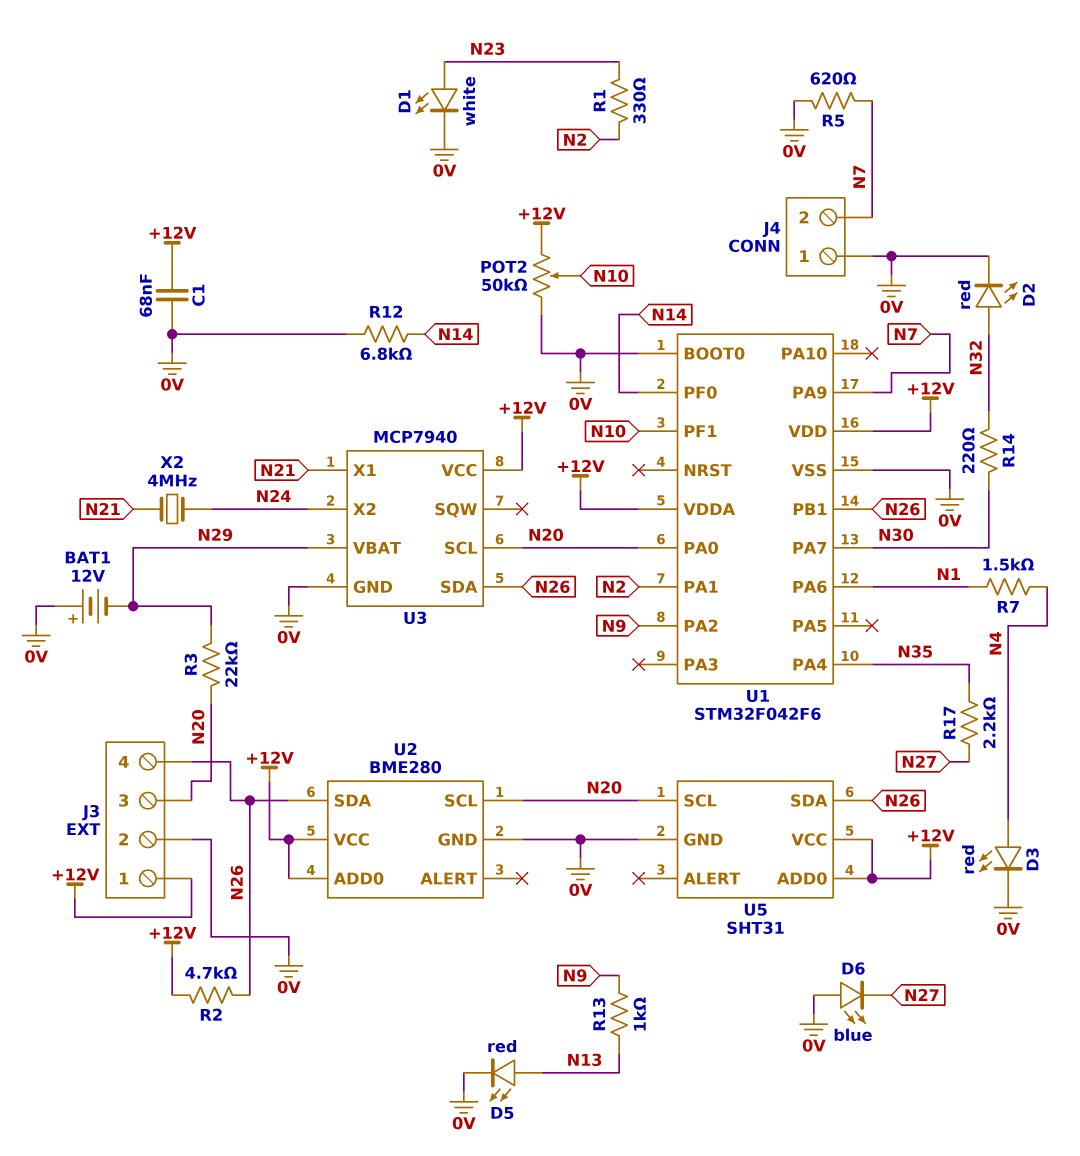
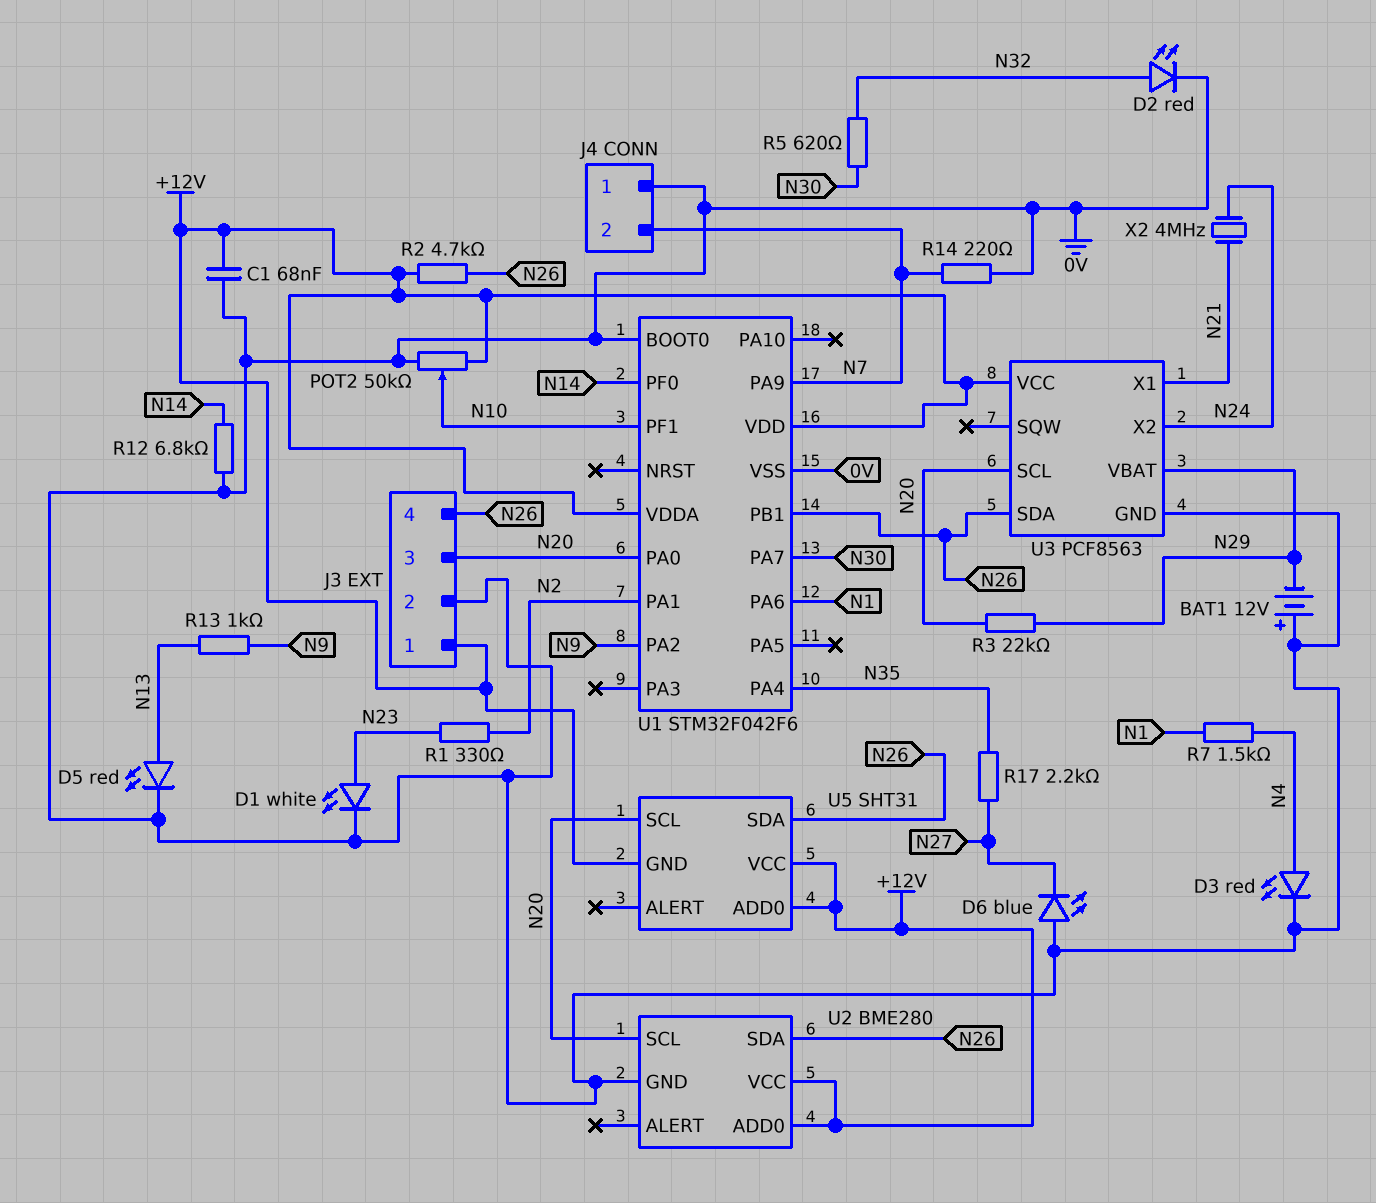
R5: 620 (0V, N7) -> 620 (N30, N32)
R14: 220 (N30, N32) -> 220 (0V, N7)
U3: MCP7940 -> PCF8563
U5 pin GND: 0V -> +12V

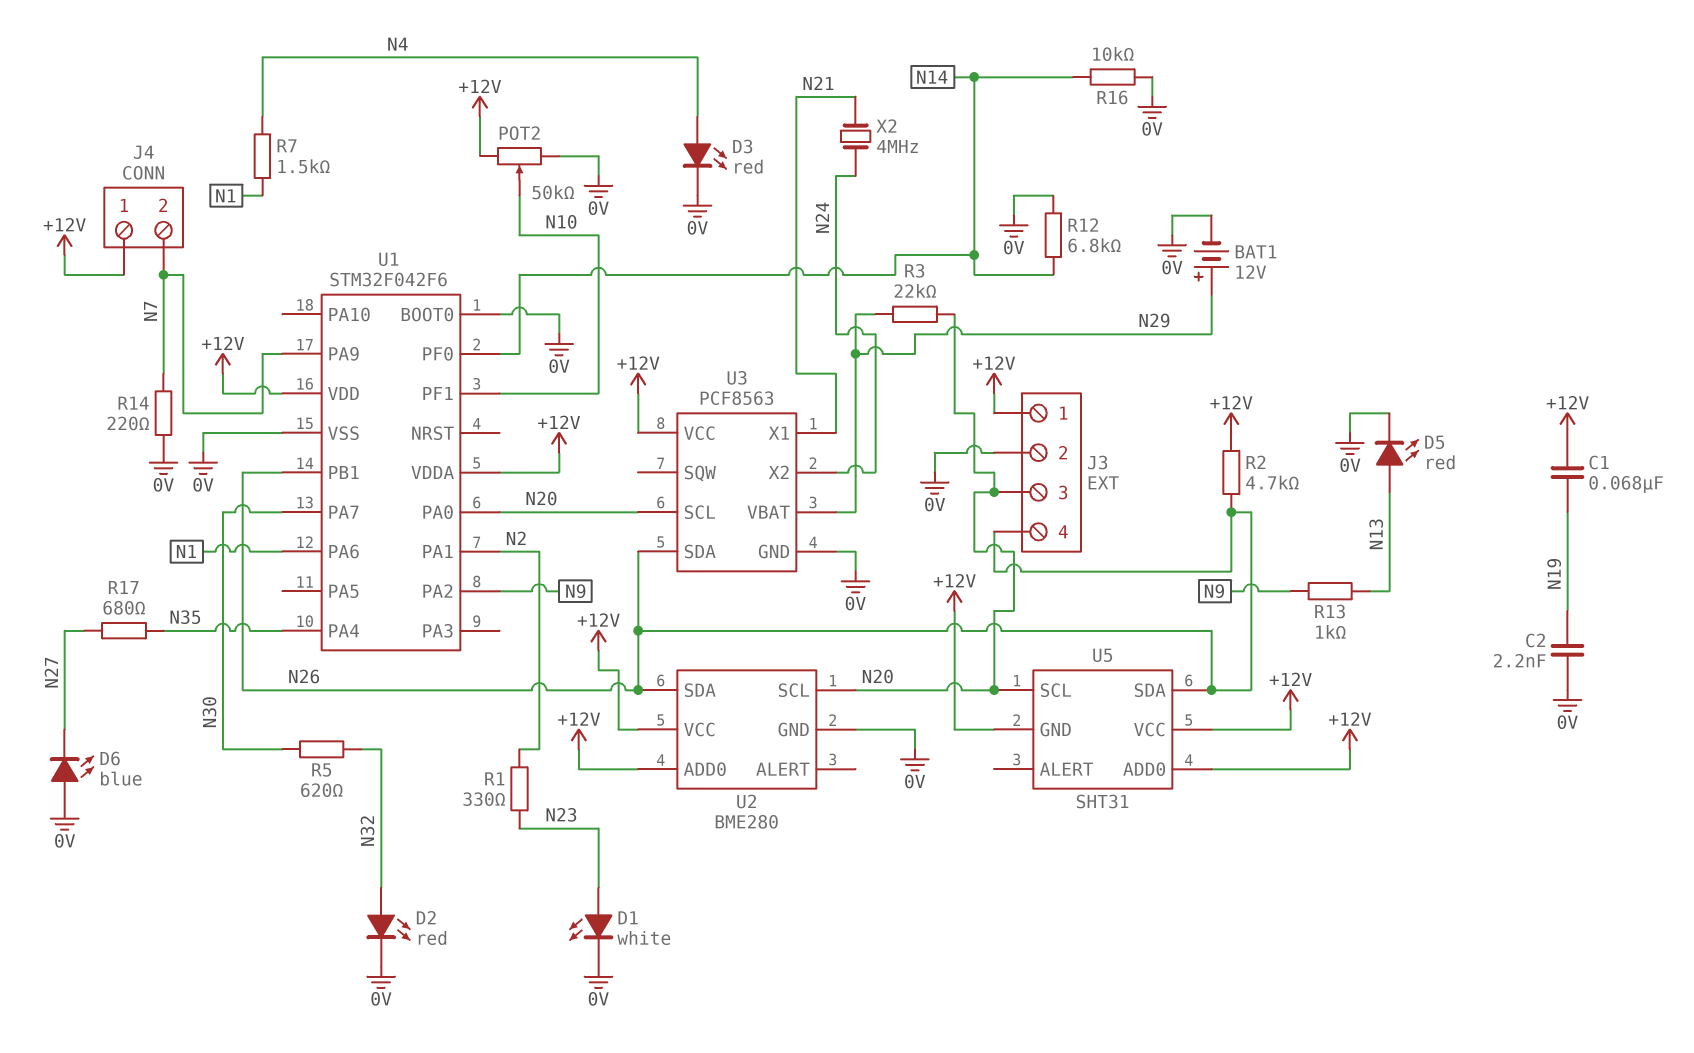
BAT1: 12V (plus 0V, minus N29) -> 12V (plus N29, minus 0V)
C1: 68nF (+12V, 0V) -> 68nF (+12V, N19)
C2: none -> 2.2nF (0V, N19)
J4 pin 1: 0V -> +12V
R16: none -> 10k (0V, N14)
R17: 2.2k (N27, N35) -> 680 (N27, N35)

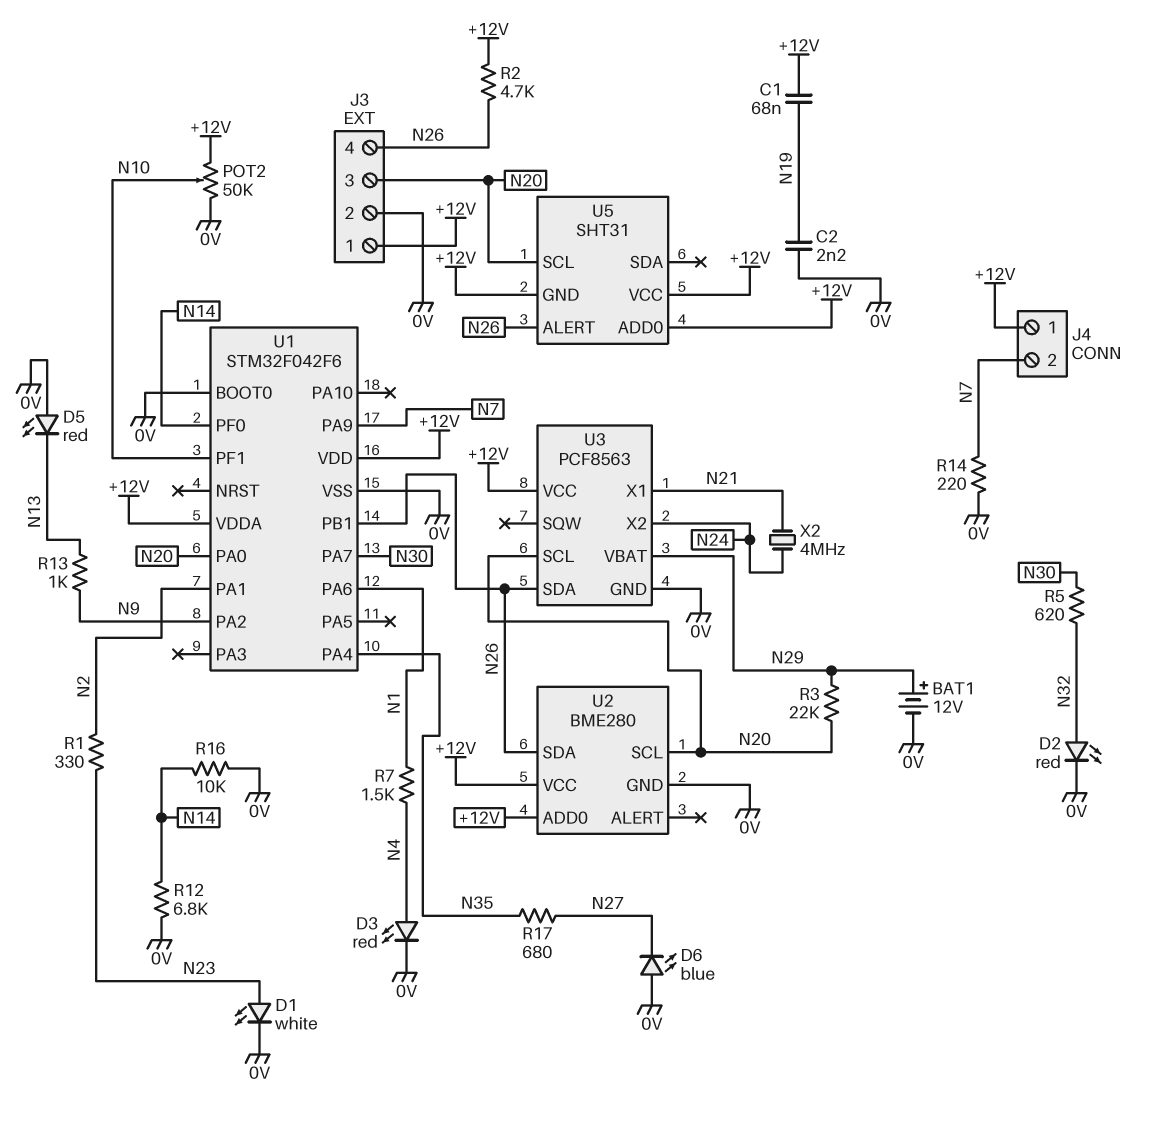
D5: LED red (A N13, K 0V) -> LED red (A 0V, K N13)
U5 pin ALERT: none -> N26
U5 pin SDA: N26 -> none

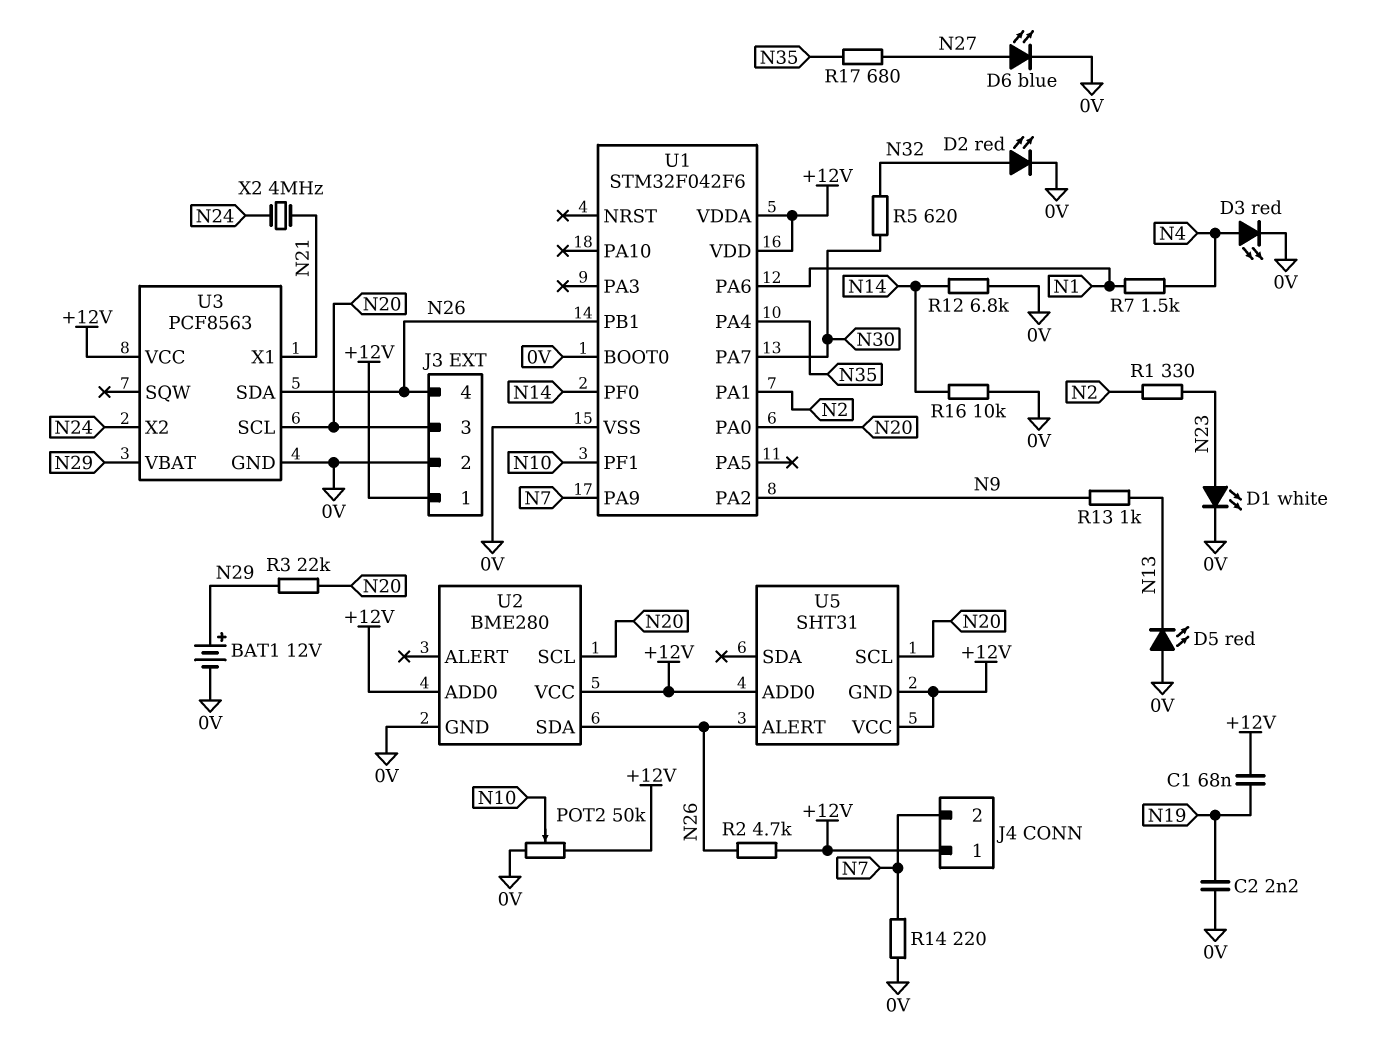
D6: LED blue (A 0V, K N27) -> LED blue (A N27, K 0V)

